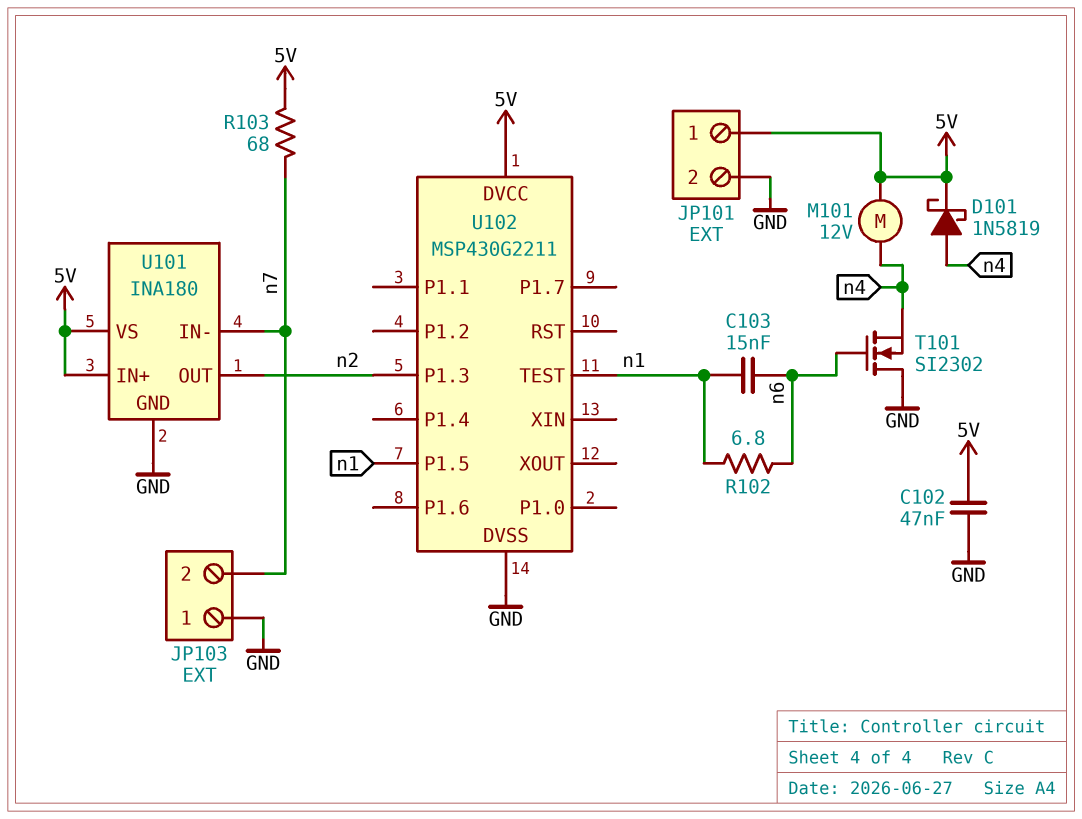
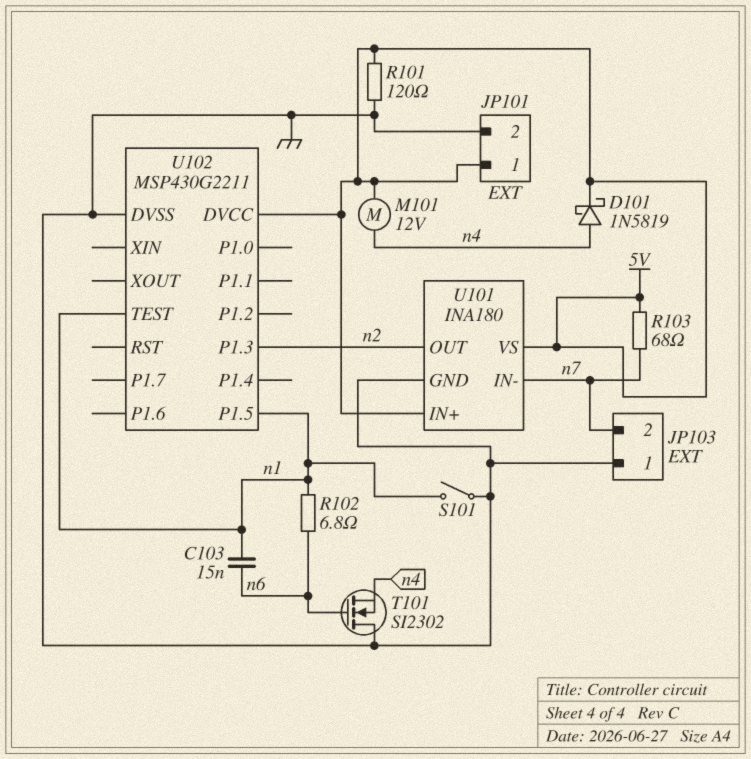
C102: 47nF (5V, GND) -> none
R101: none -> 120 (5V, GND)
S101: none -> switch (GND, n1)

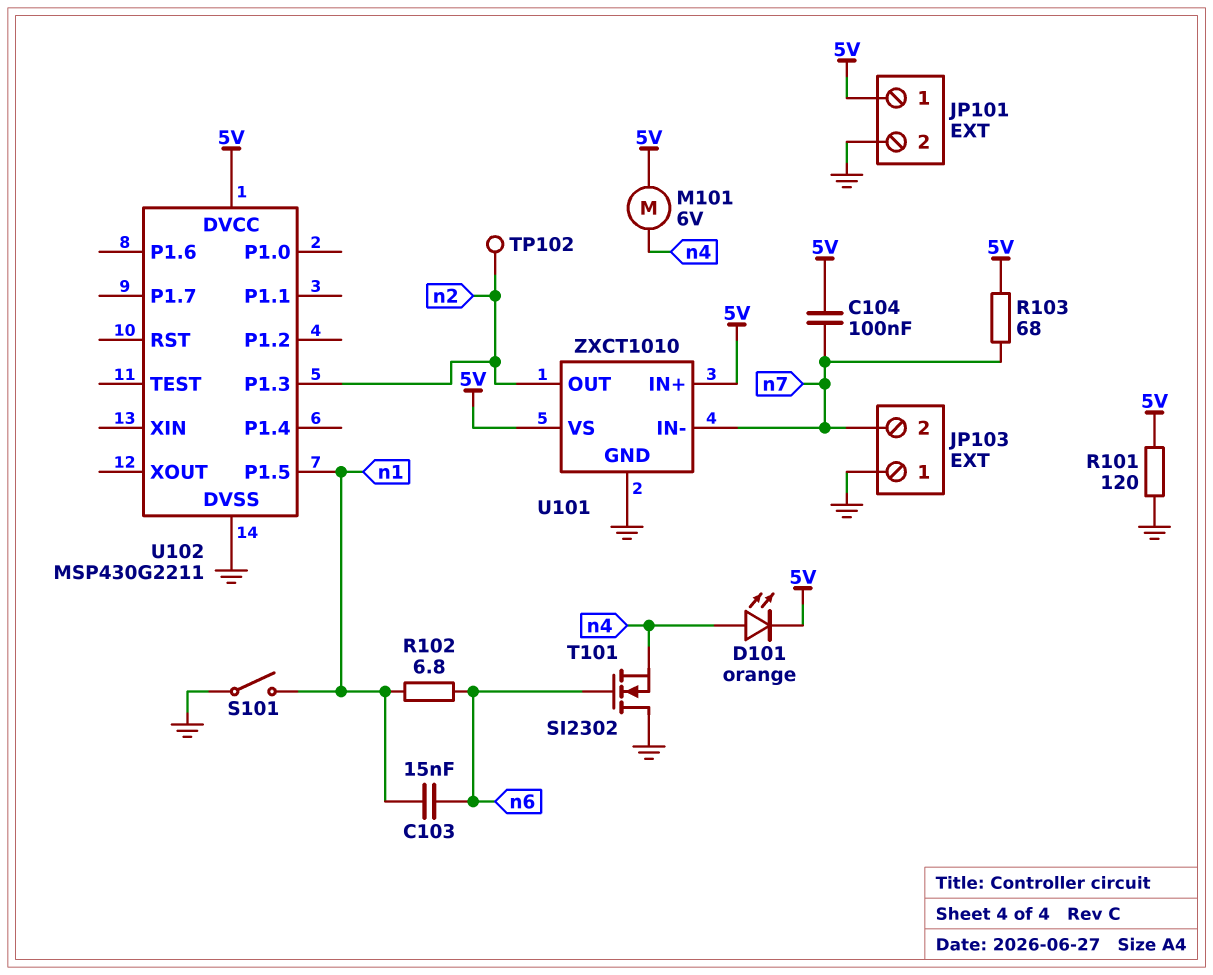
C104: none -> 100nF (5V, n7)
D101: schottky 1N5819 (A n4, K 5V) -> LED orange (A n4, K 5V)
M101: motor 12V (5V, n4) -> motor 6V (5V, n4)
TP102: none -> test point (n2)
U101: INA180 -> ZXCT1010
U102 pin TEST: n1 -> none

